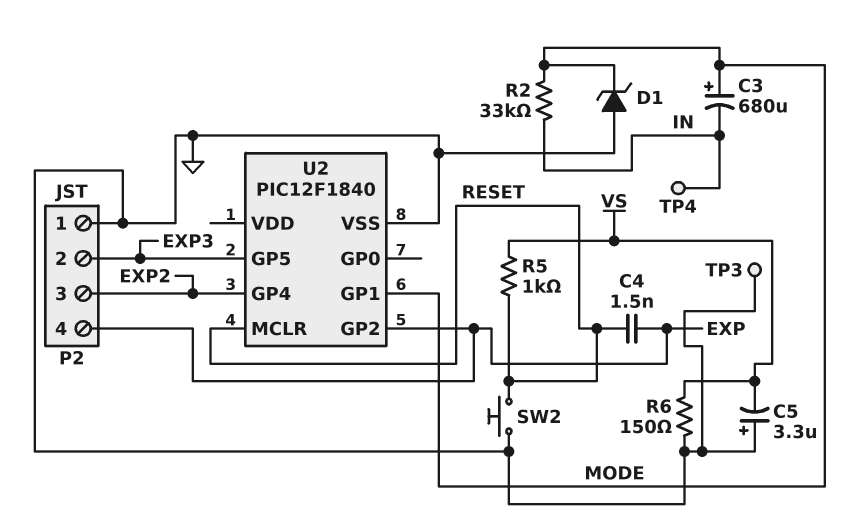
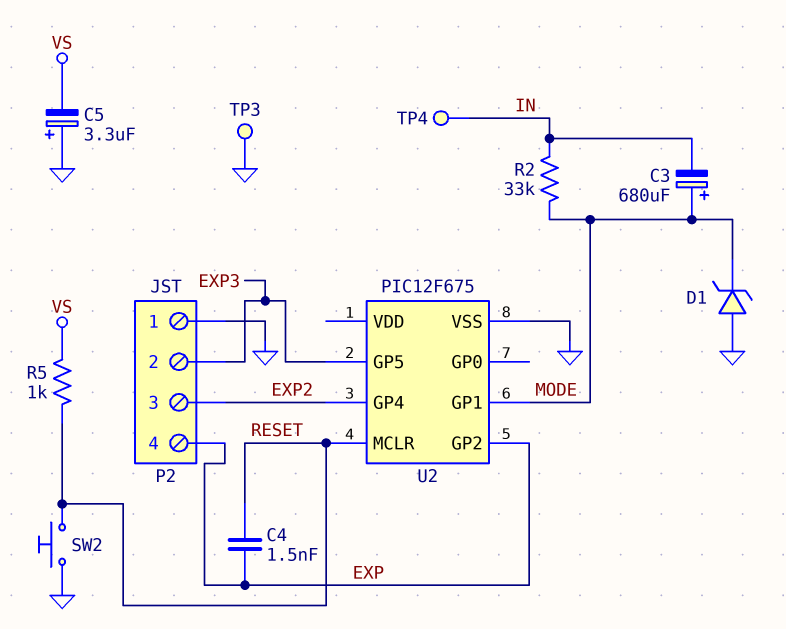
R6: 150 (GND, VS) -> none
U2: PIC12F1840 -> PIC12F675

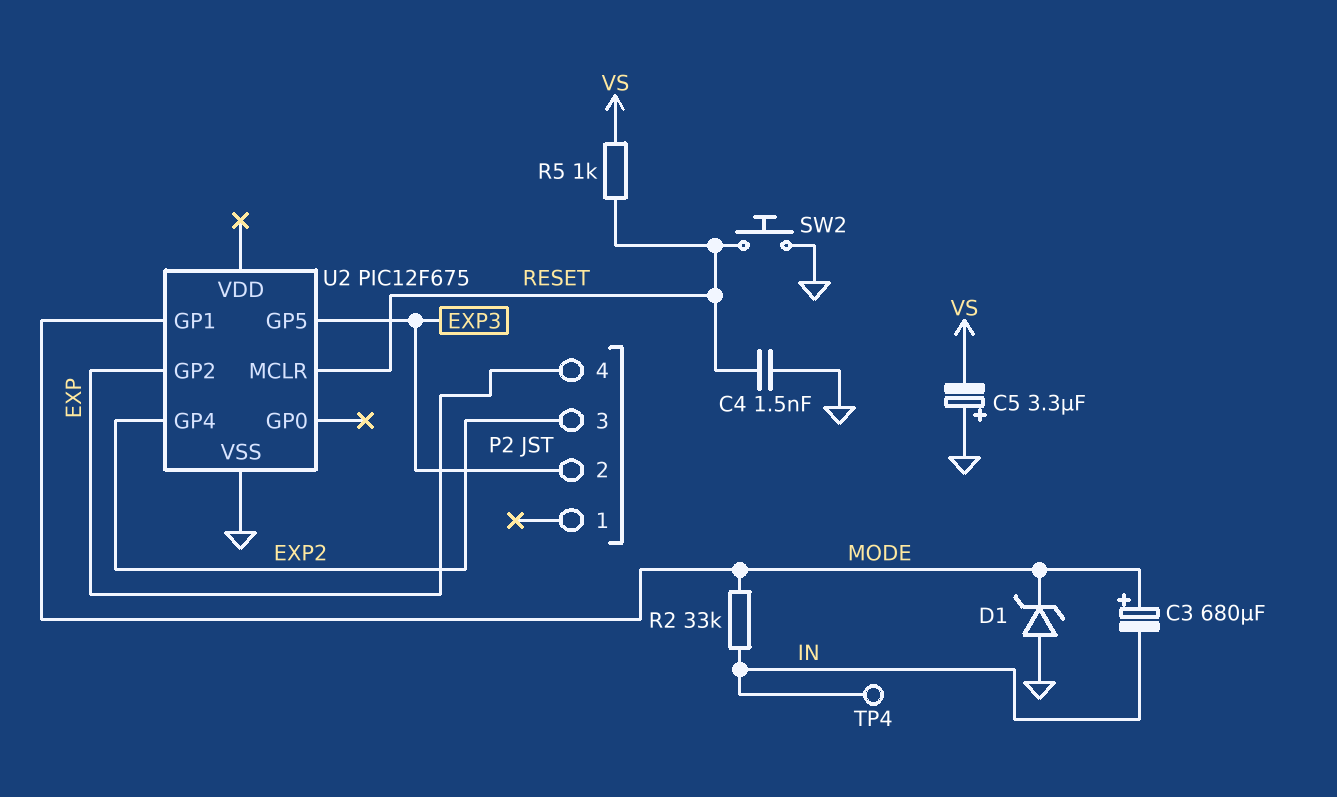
C4: 1.5nF (EXP, RESET) -> 1.5nF (GND, RESET)
P2 pin 1: GND -> none
TP3: test point (GND) -> none

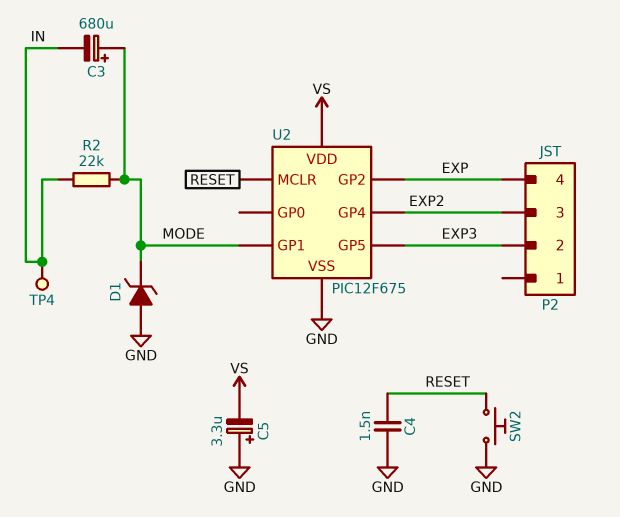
R2: 33k (IN, MODE) -> 22k (IN, MODE)
R5: 1k (RESET, VS) -> none
U2 pin VDD: none -> VS

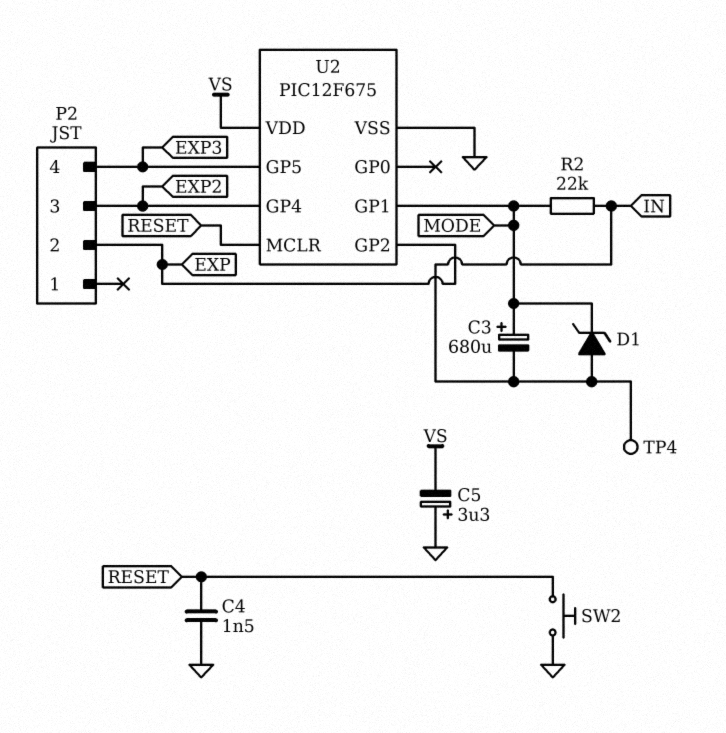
D1: zener (A GND, K MODE) -> zener (A IN, K MODE)
P2 pin 2: EXP3 -> EXP
P2 pin 4: EXP -> EXP3

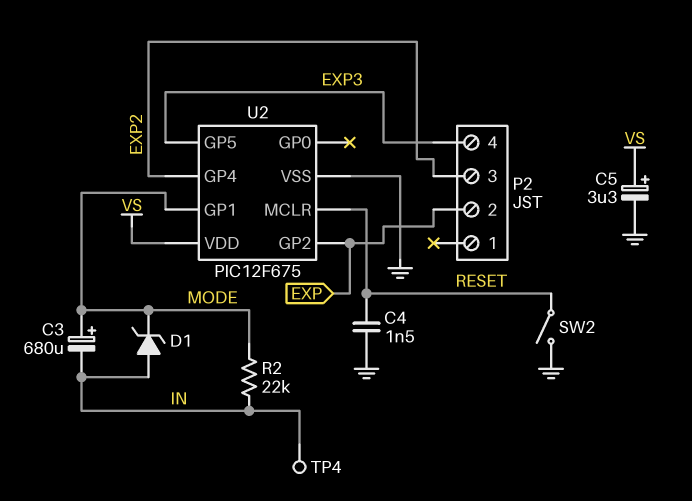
C5: 3.3uF (plus GND, minus VS) -> 3.3uF (plus VS, minus GND)
SW2: button (GND, RESET) -> switch (GND, RESET)

